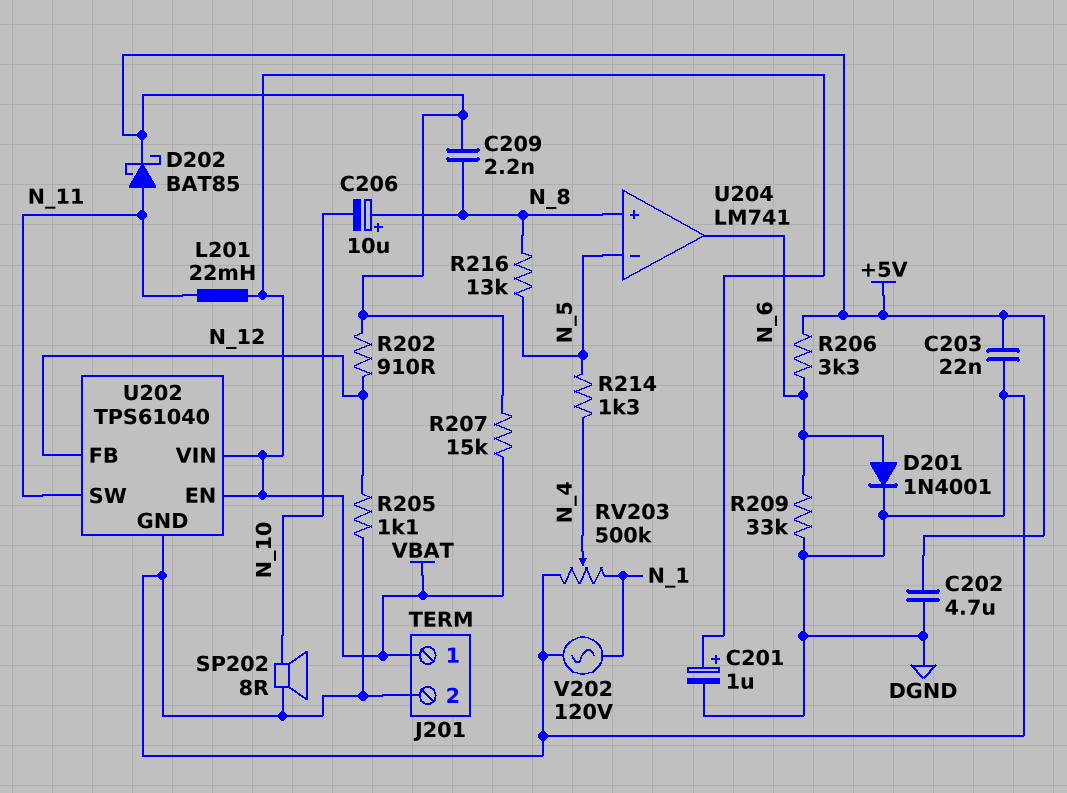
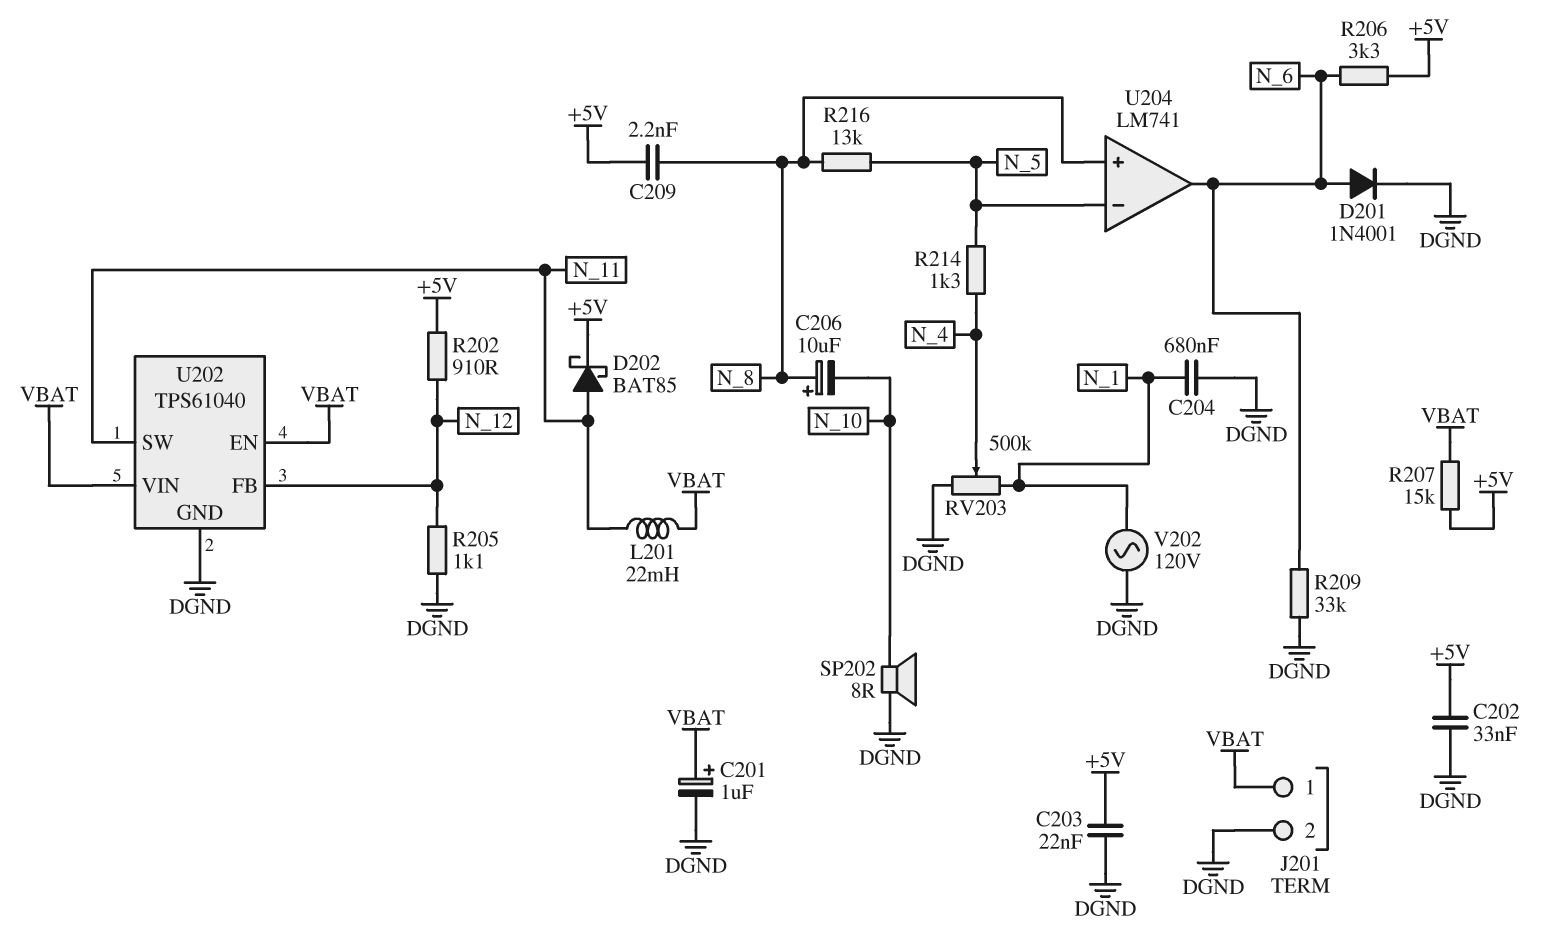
C202: 4.7uF (+5V, DGND) -> 33nF (+5V, DGND)
C204: none -> 680nF (DGND, N_1)

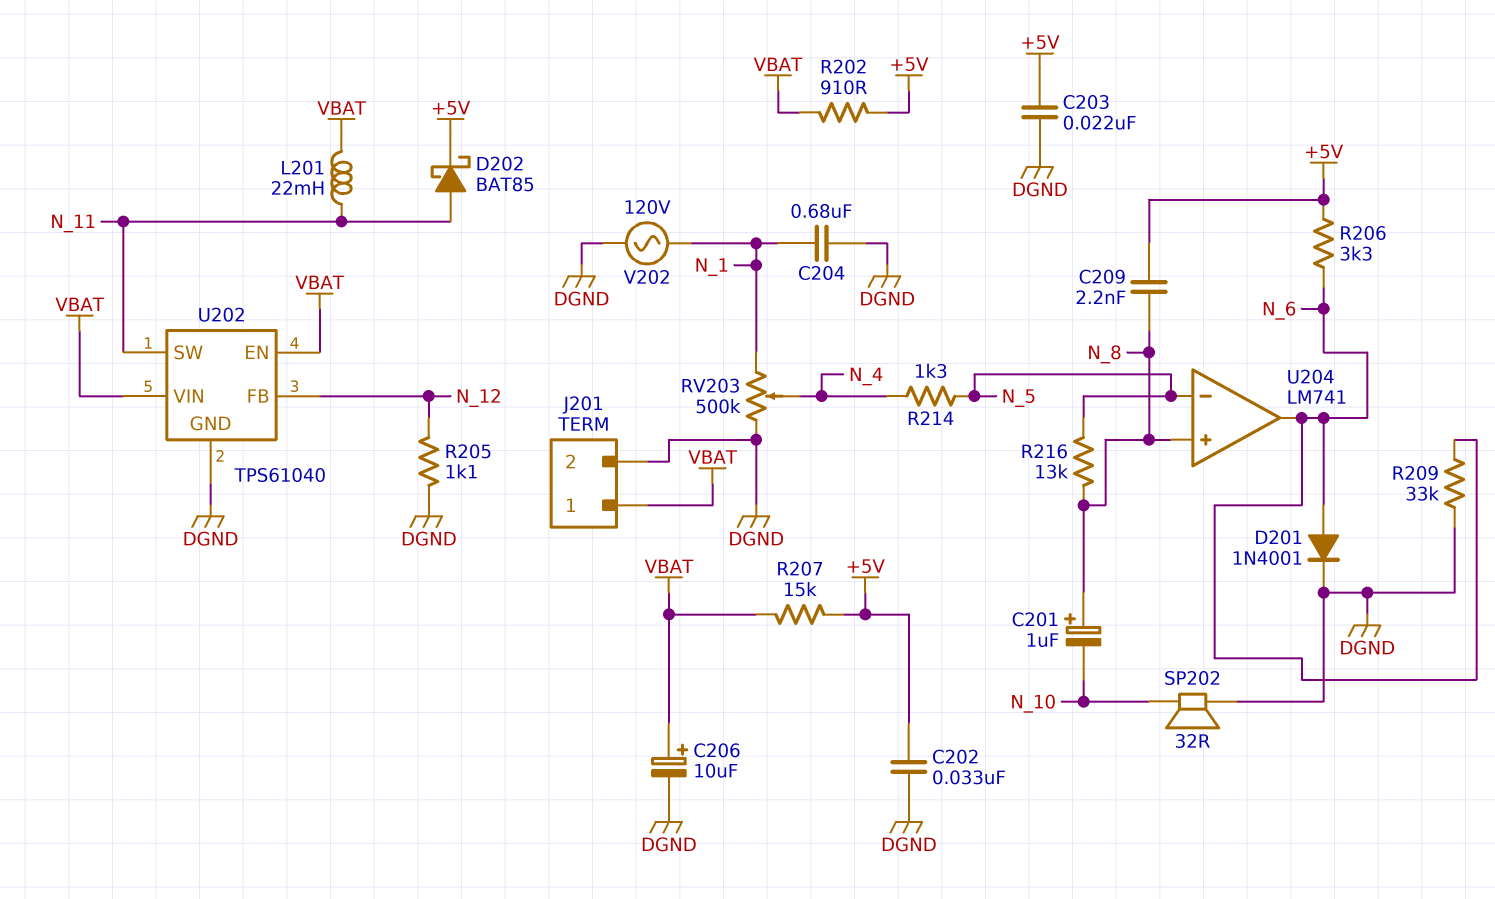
C201: 1uF (plus VBAT, minus DGND) -> 1uF (plus N_8, minus N_10)
C206: 10uF (plus N_8, minus N_10) -> 10uF (plus VBAT, minus DGND)
R202: 910 (+5V, N_12) -> 910 (+5V, VBAT)
SP202: speaker 8R (DGND, N_10) -> speaker 32R (DGND, N_10)

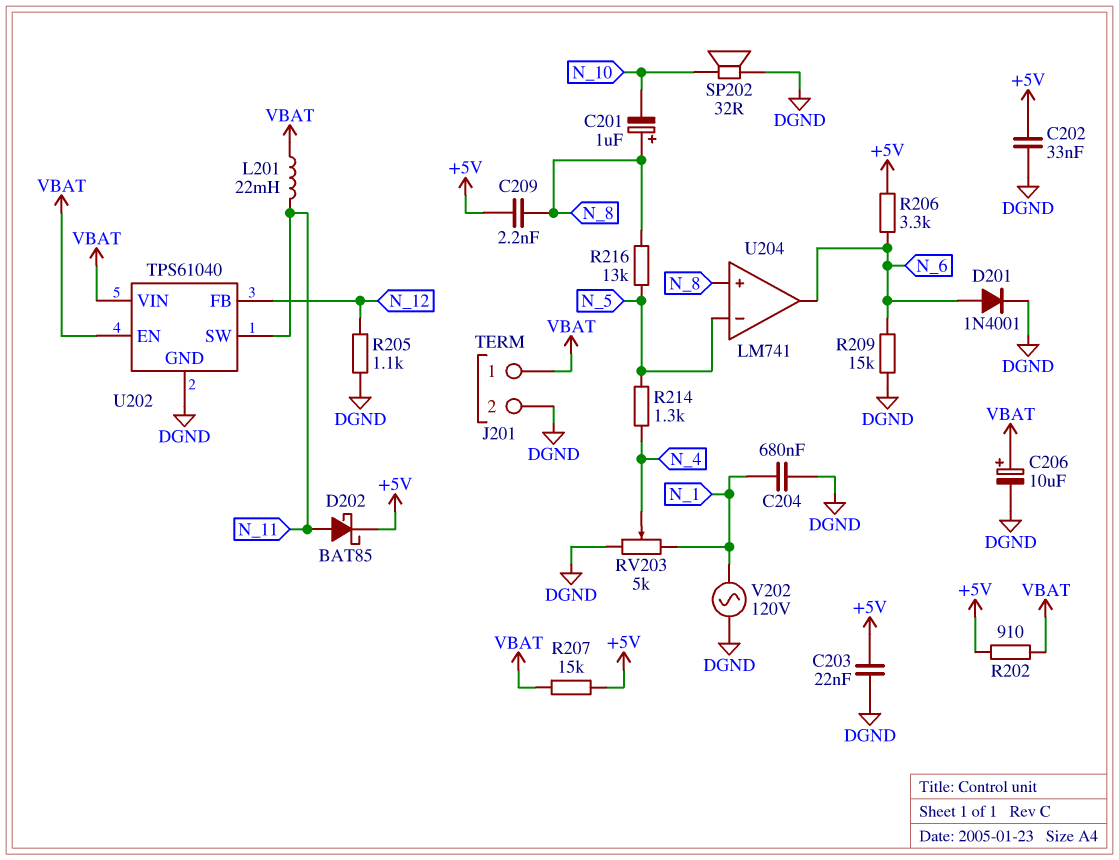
R209: 33k (DGND, N_6) -> 15k (DGND, N_6)
RV203: 500k (DGND, N_1, wiper N_4) -> 5k (DGND, N_1, wiper N_4)

